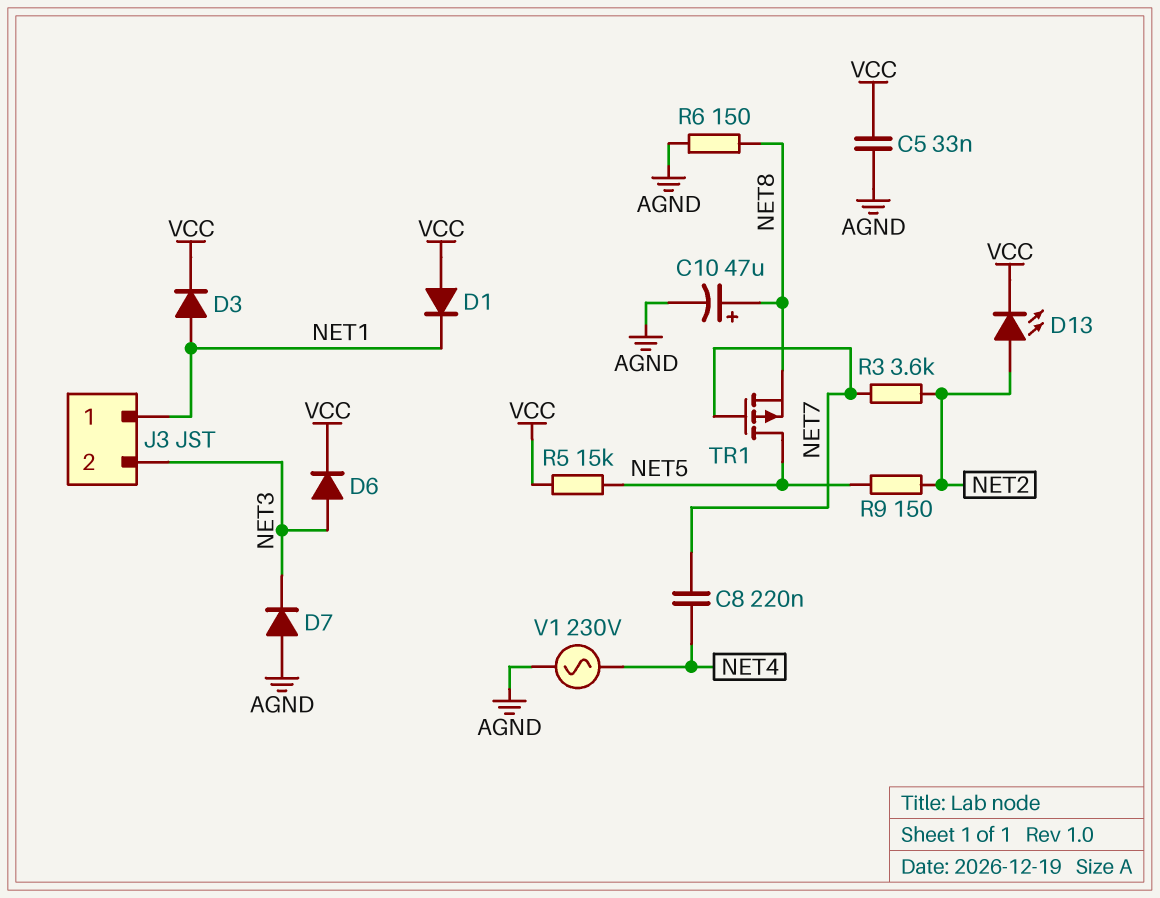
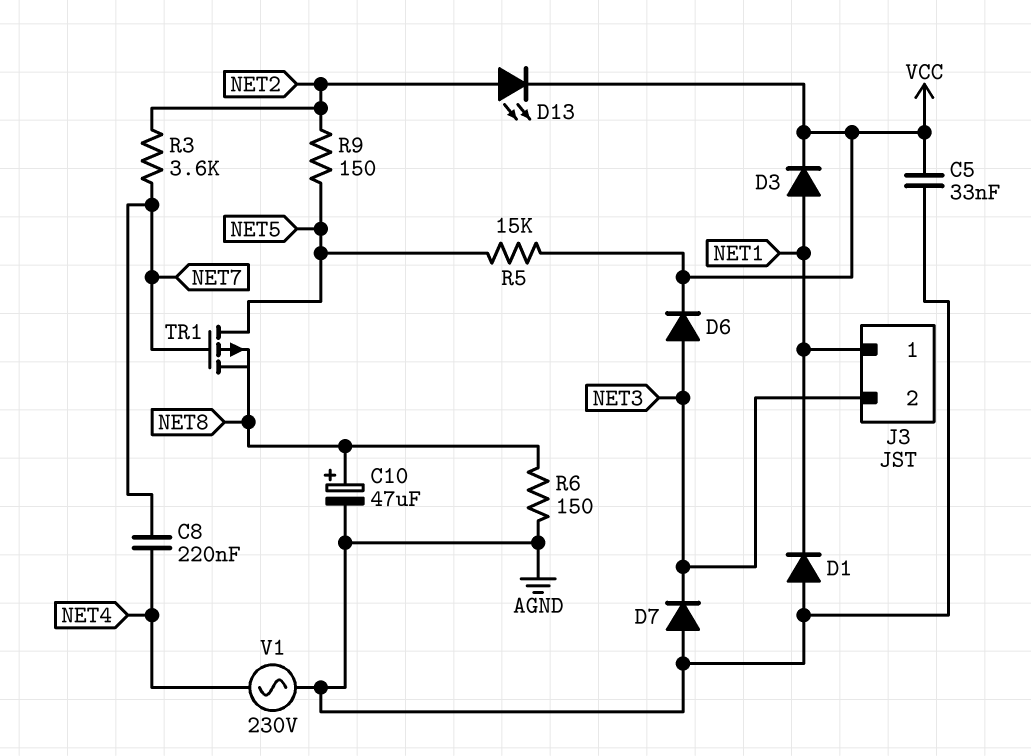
D1: diode (A VCC, K NET1) -> diode (A AGND, K NET1)

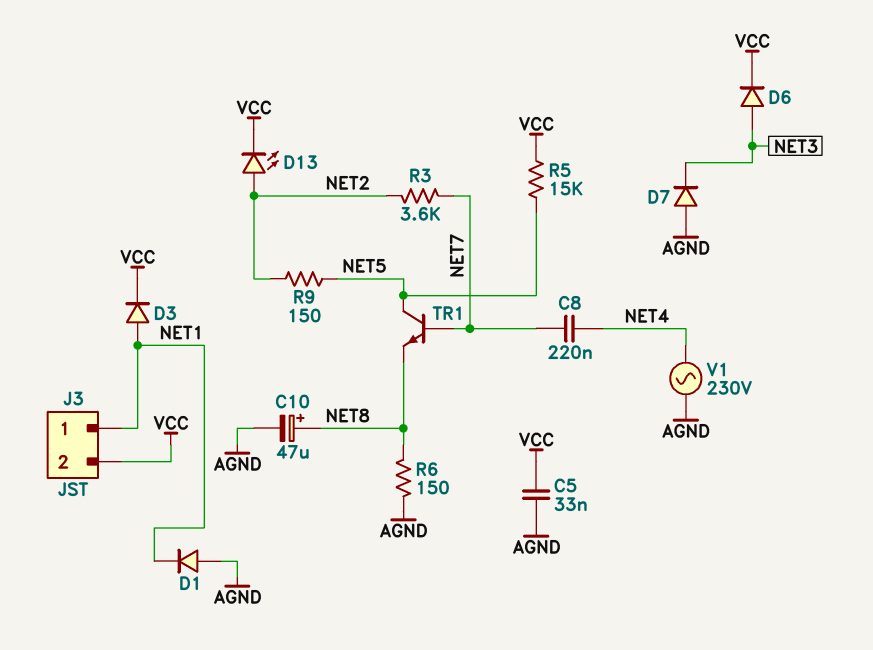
J3 pin 2: NET3 -> VCC
TR1: PMOS (G NET7, D NET5, S NET8) -> NPN (B NET7, C NET5, E NET8)

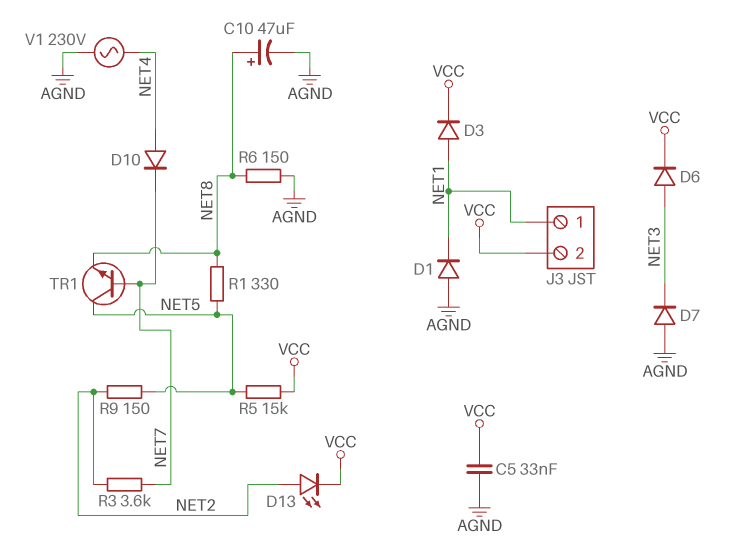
C8: 220nF (NET4, NET7) -> none
D10: none -> diode (A NET4, K NET7)
R1: none -> 330 (NET5, NET8)

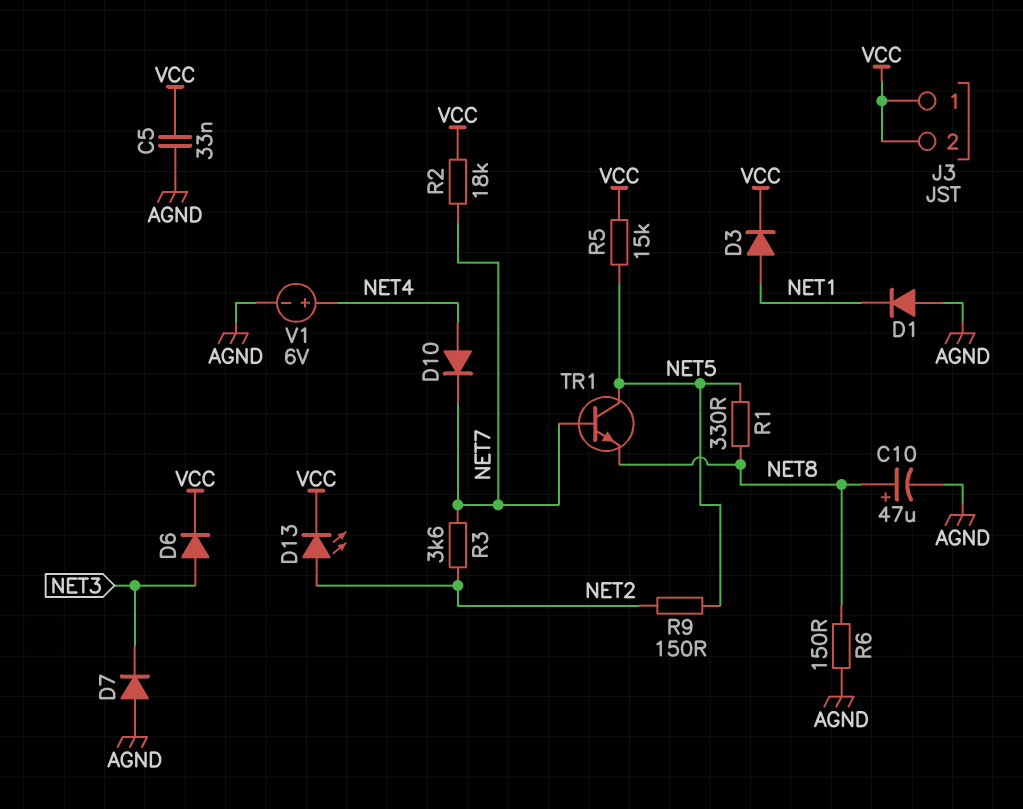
J3 pin 1: NET1 -> VCC
R2: none -> 18k (NET7, VCC)
V1: AC 230V (AGND, NET4) -> 6V (plus NET4, minus AGND)

